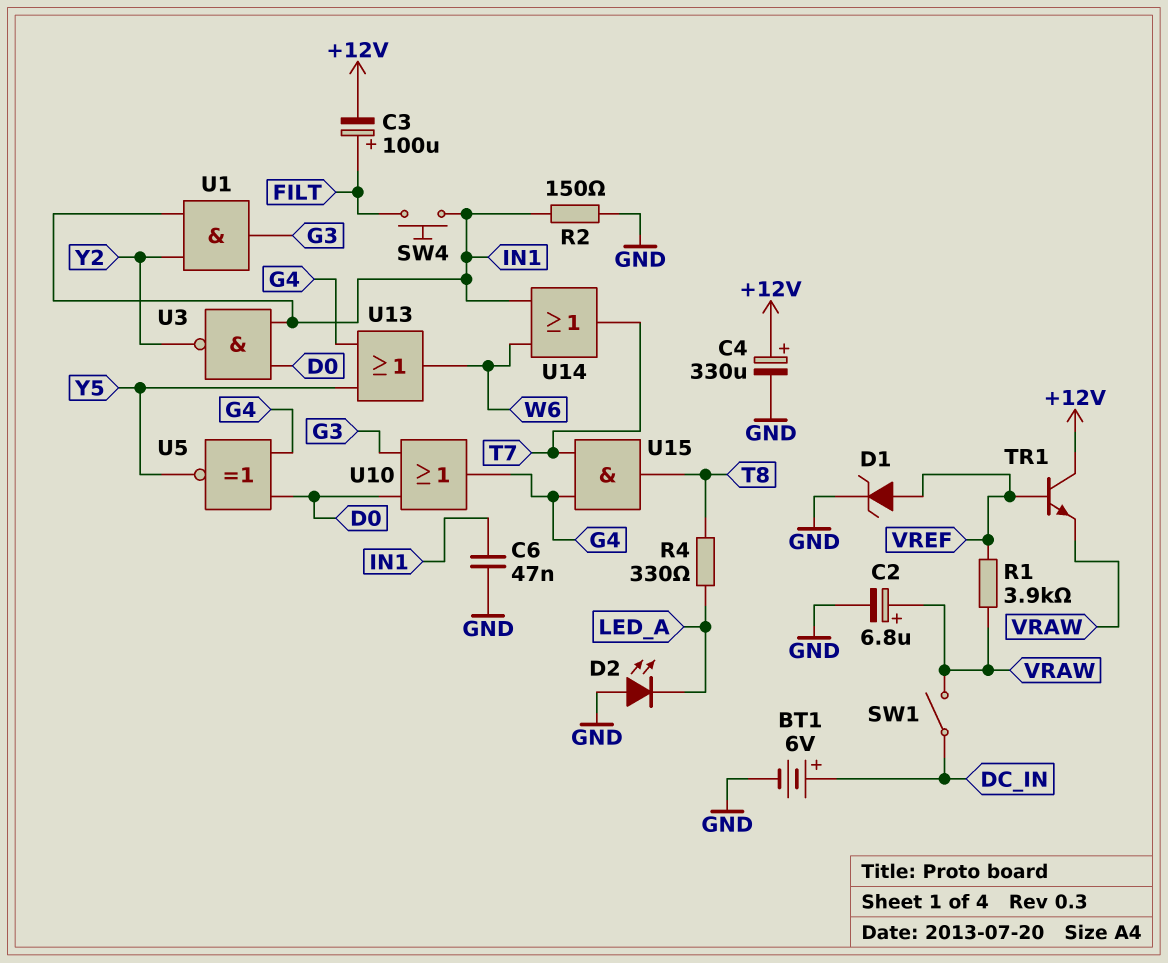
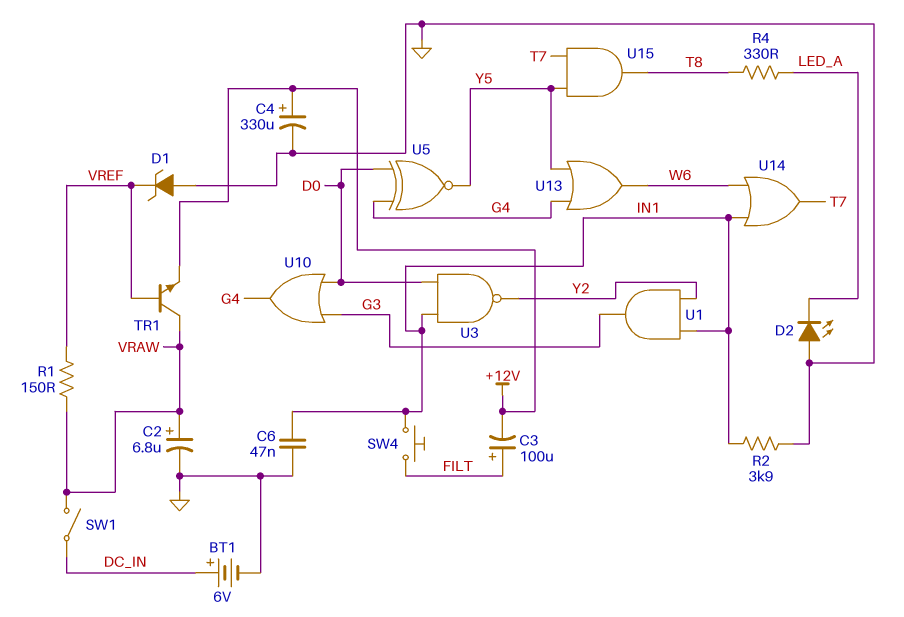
D1: zener (A VREF, K GND) -> zener (A GND, K VREF)
R1: 3.9k (VRAW, VREF) -> 150 (VRAW, VREF)
R2: 150 (GND, IN1) -> 3.9k (GND, IN1)
TR1: NPN (B VREF, C +12V, E VRAW) -> NPN (B VREF, C VRAW, E +12V)
U15: AND (in G4, in T7, out T8) -> AND (in T7, in Y5, out T8)

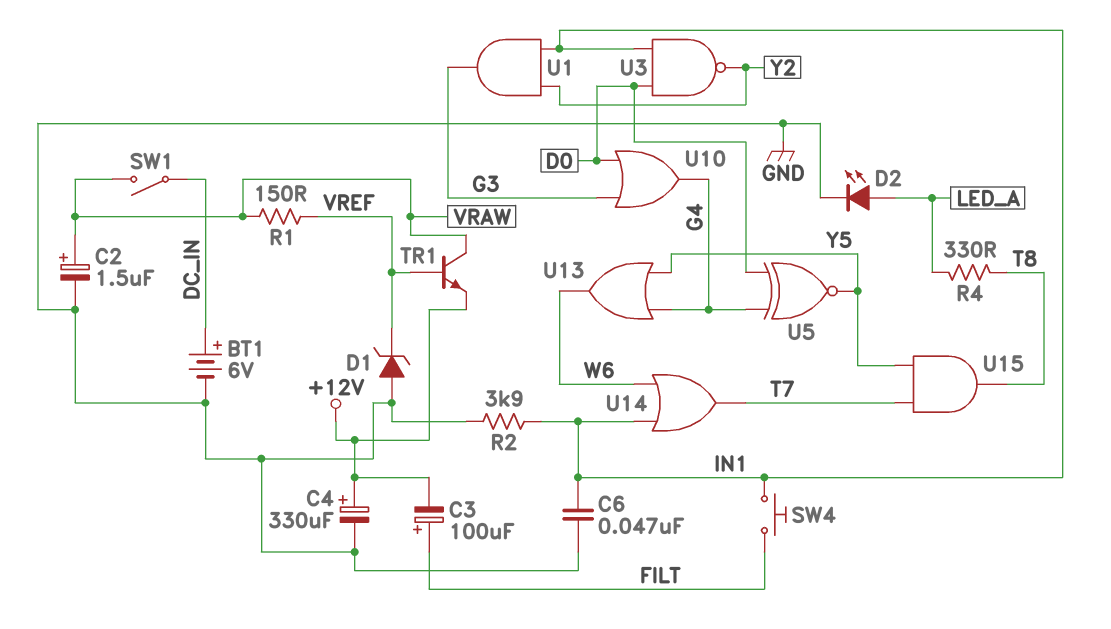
C2: 6.8uF (plus VRAW, minus GND) -> 1.5uF (plus VRAW, minus GND)
D2: LED (A GND, K LED_A) -> LED (A LED_A, K GND)

